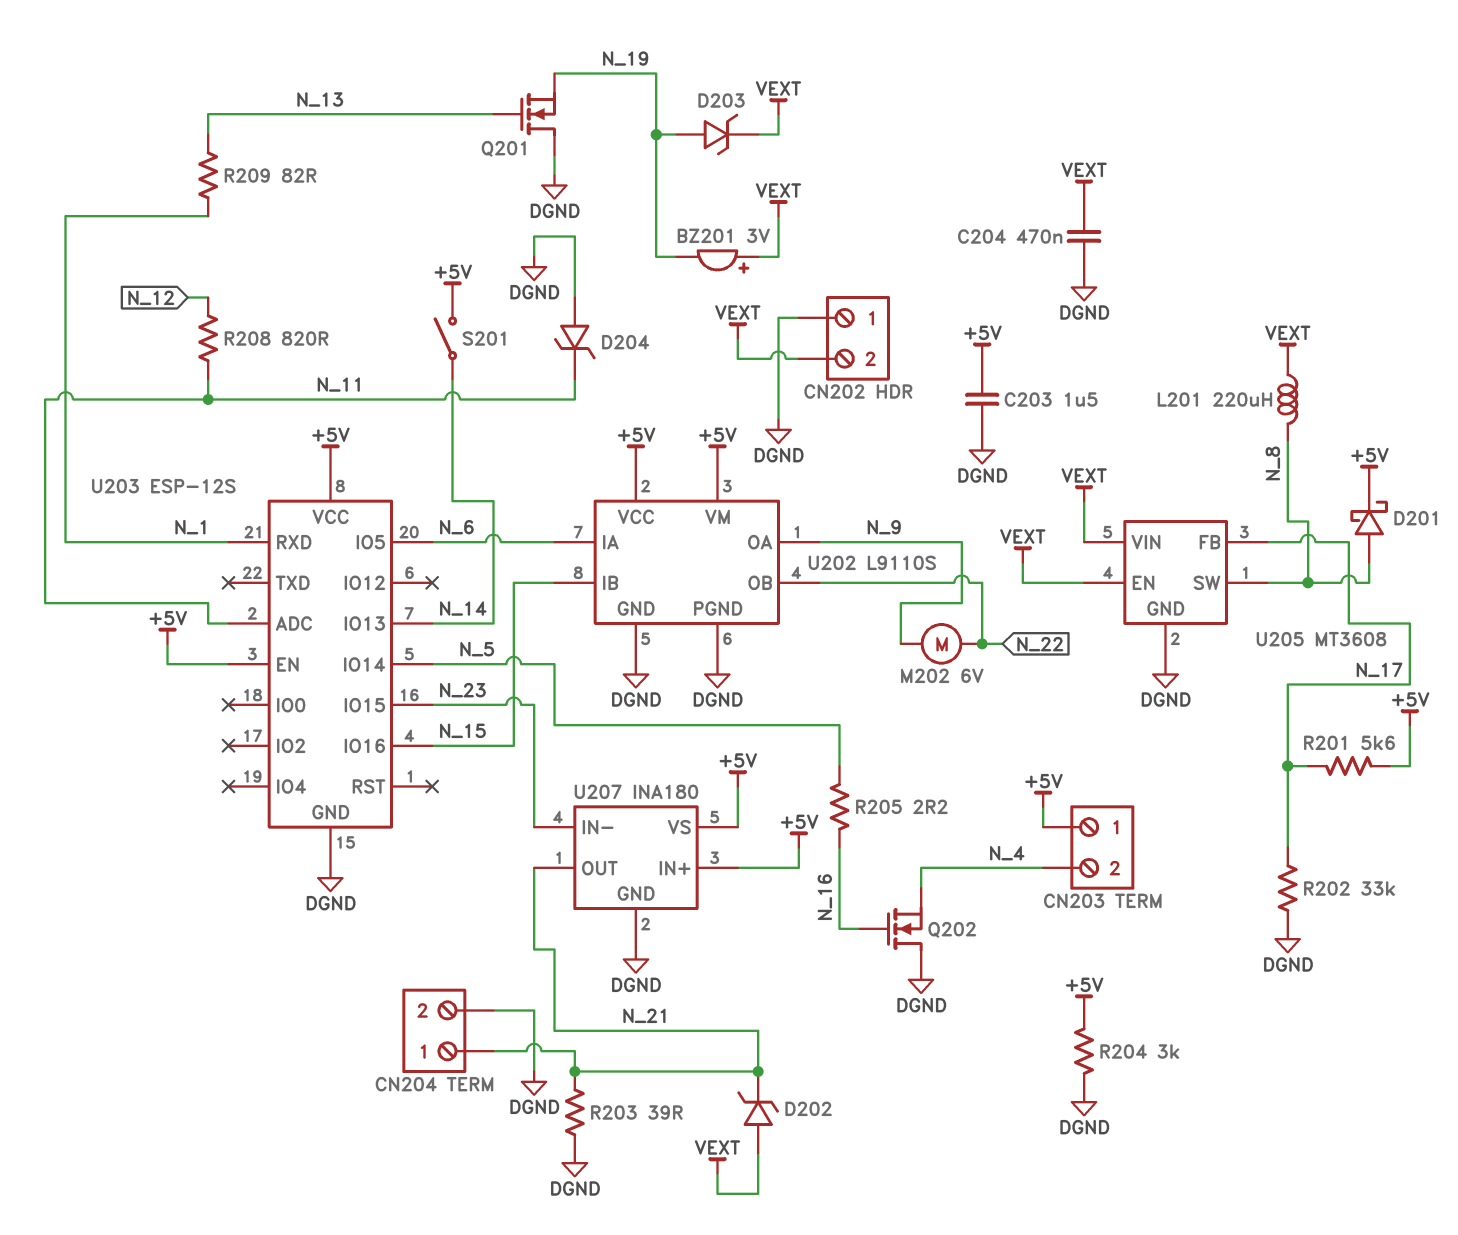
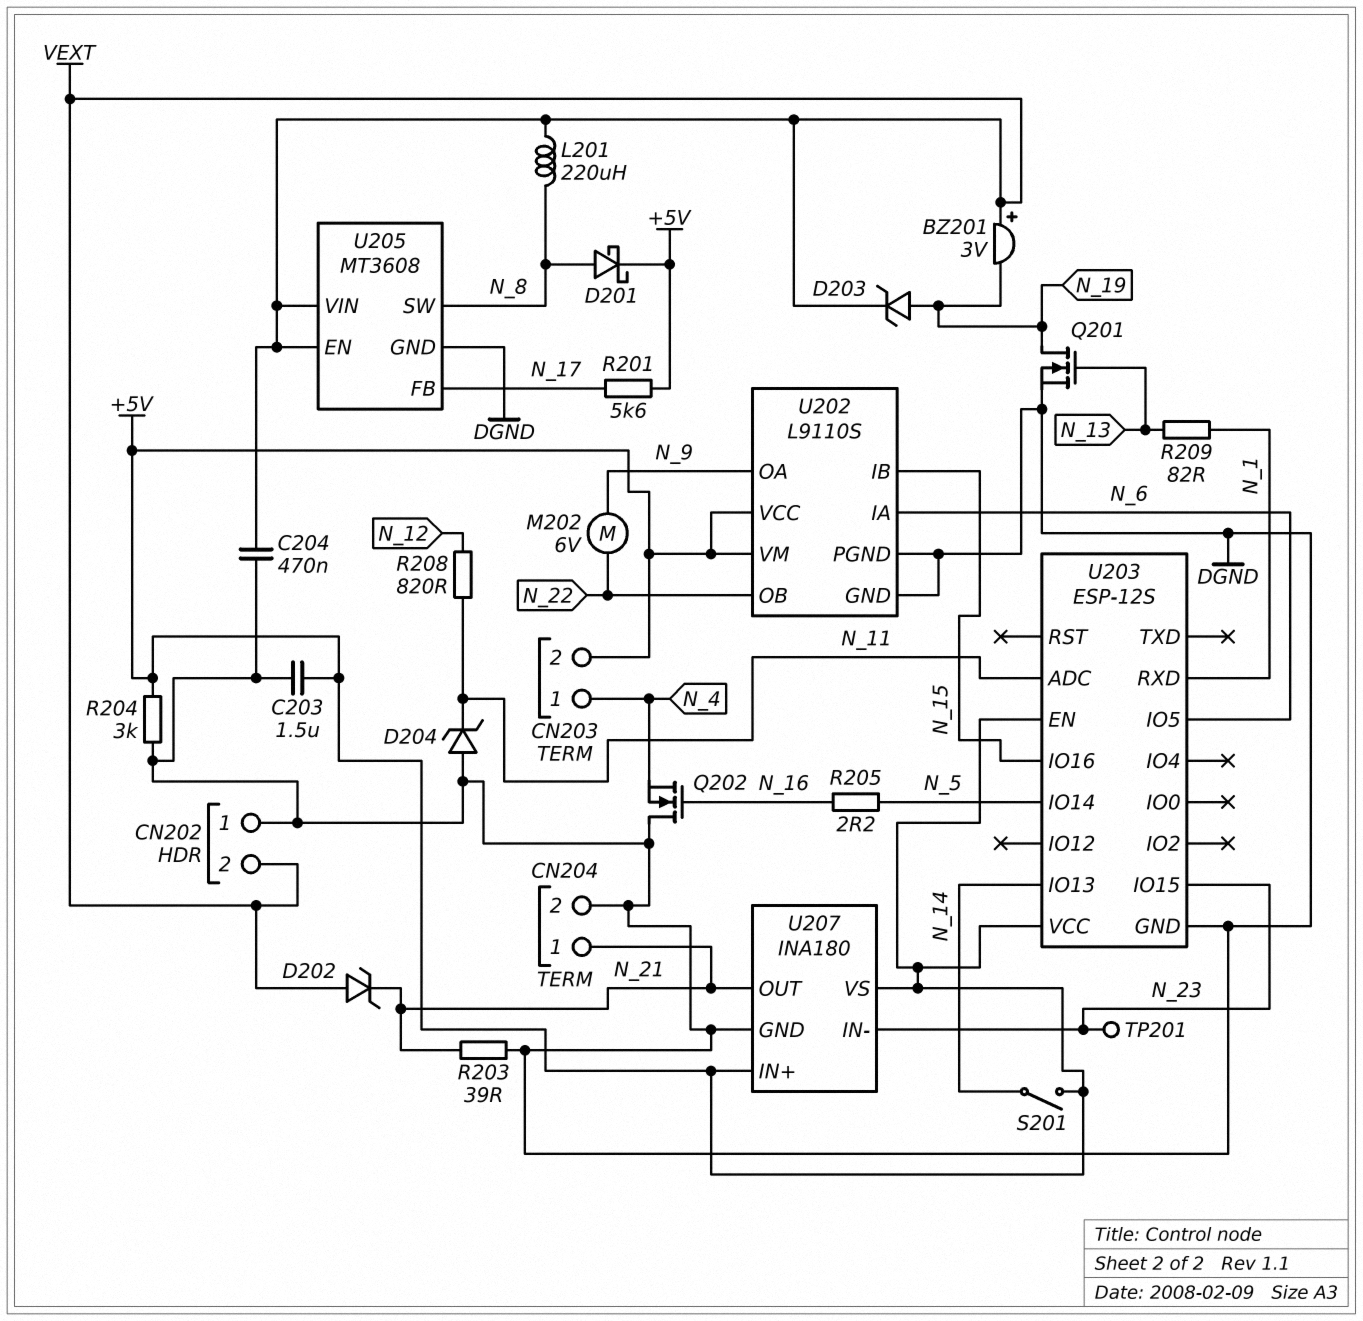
CN203 pin 1: +5V -> N_4
CN203 pin 2: N_4 -> +5V
Q201: NMOS (G N_13, D DGND, S N_19) -> NMOS (G N_13, D N_19, S DGND)
R202: 33k (DGND, N_17) -> none
TP201: none -> test point (N_23)

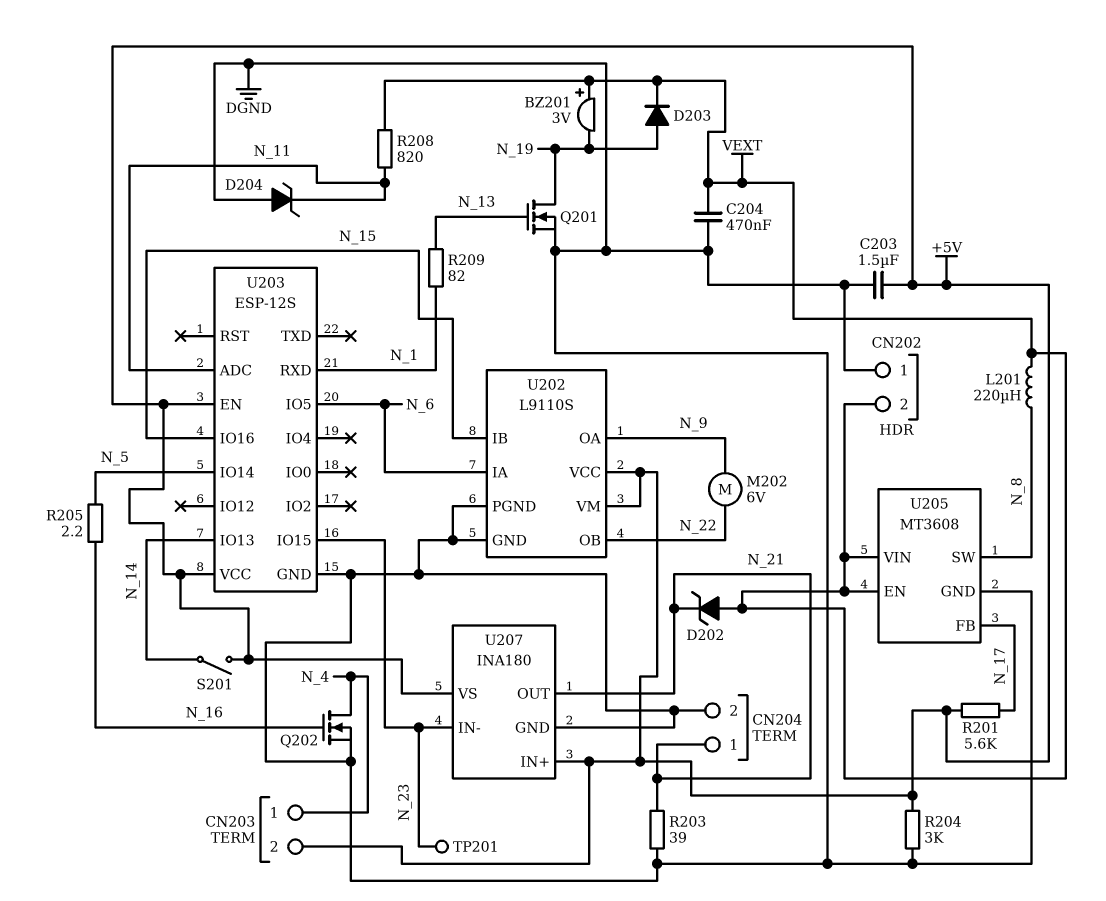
D201: schottky (A N_8, K +5V) -> none
D203: zener (A N_19, K VEXT) -> diode (A N_19, K VEXT)
Q202: NMOS (G N_16, D DGND, S N_4) -> NMOS (G N_16, D N_4, S DGND)
R208: 820 (N_11, N_12) -> 820 (N_11, VEXT)

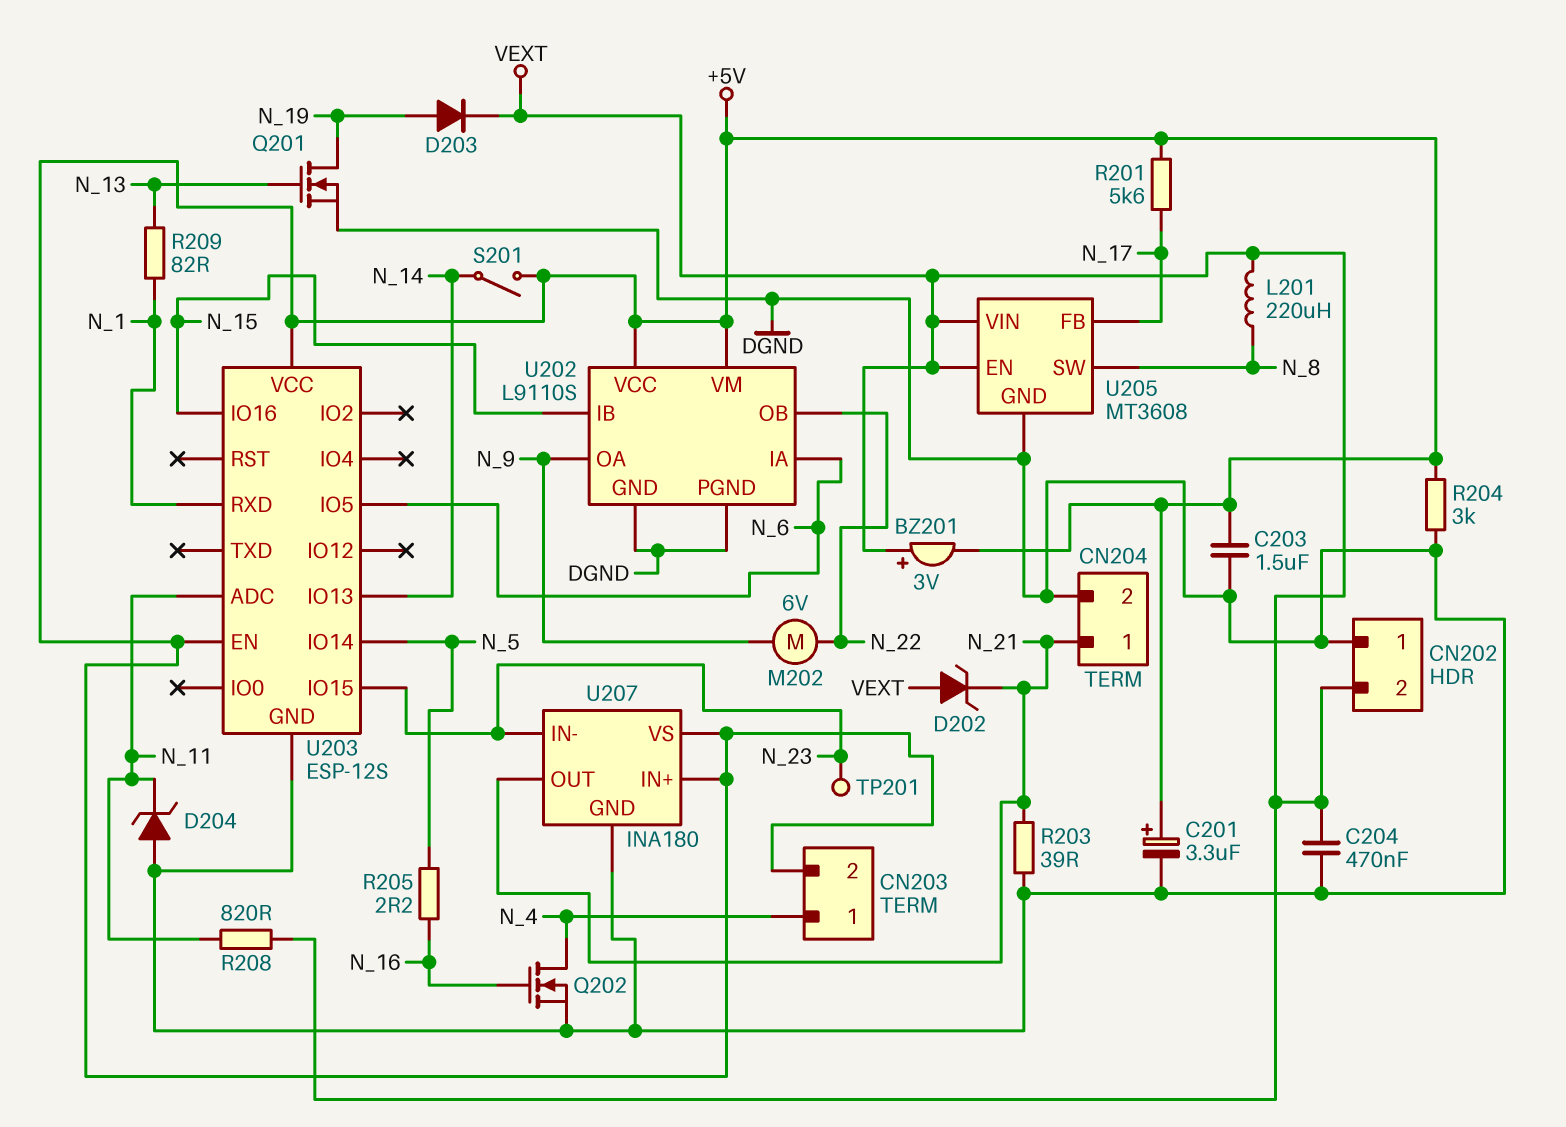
BZ201: buzzer 3V (plus VEXT, minus N_19) -> buzzer 3V (plus VEXT, minus +5V)
C201: none -> 3.3uF (plus +5V, minus DGND)

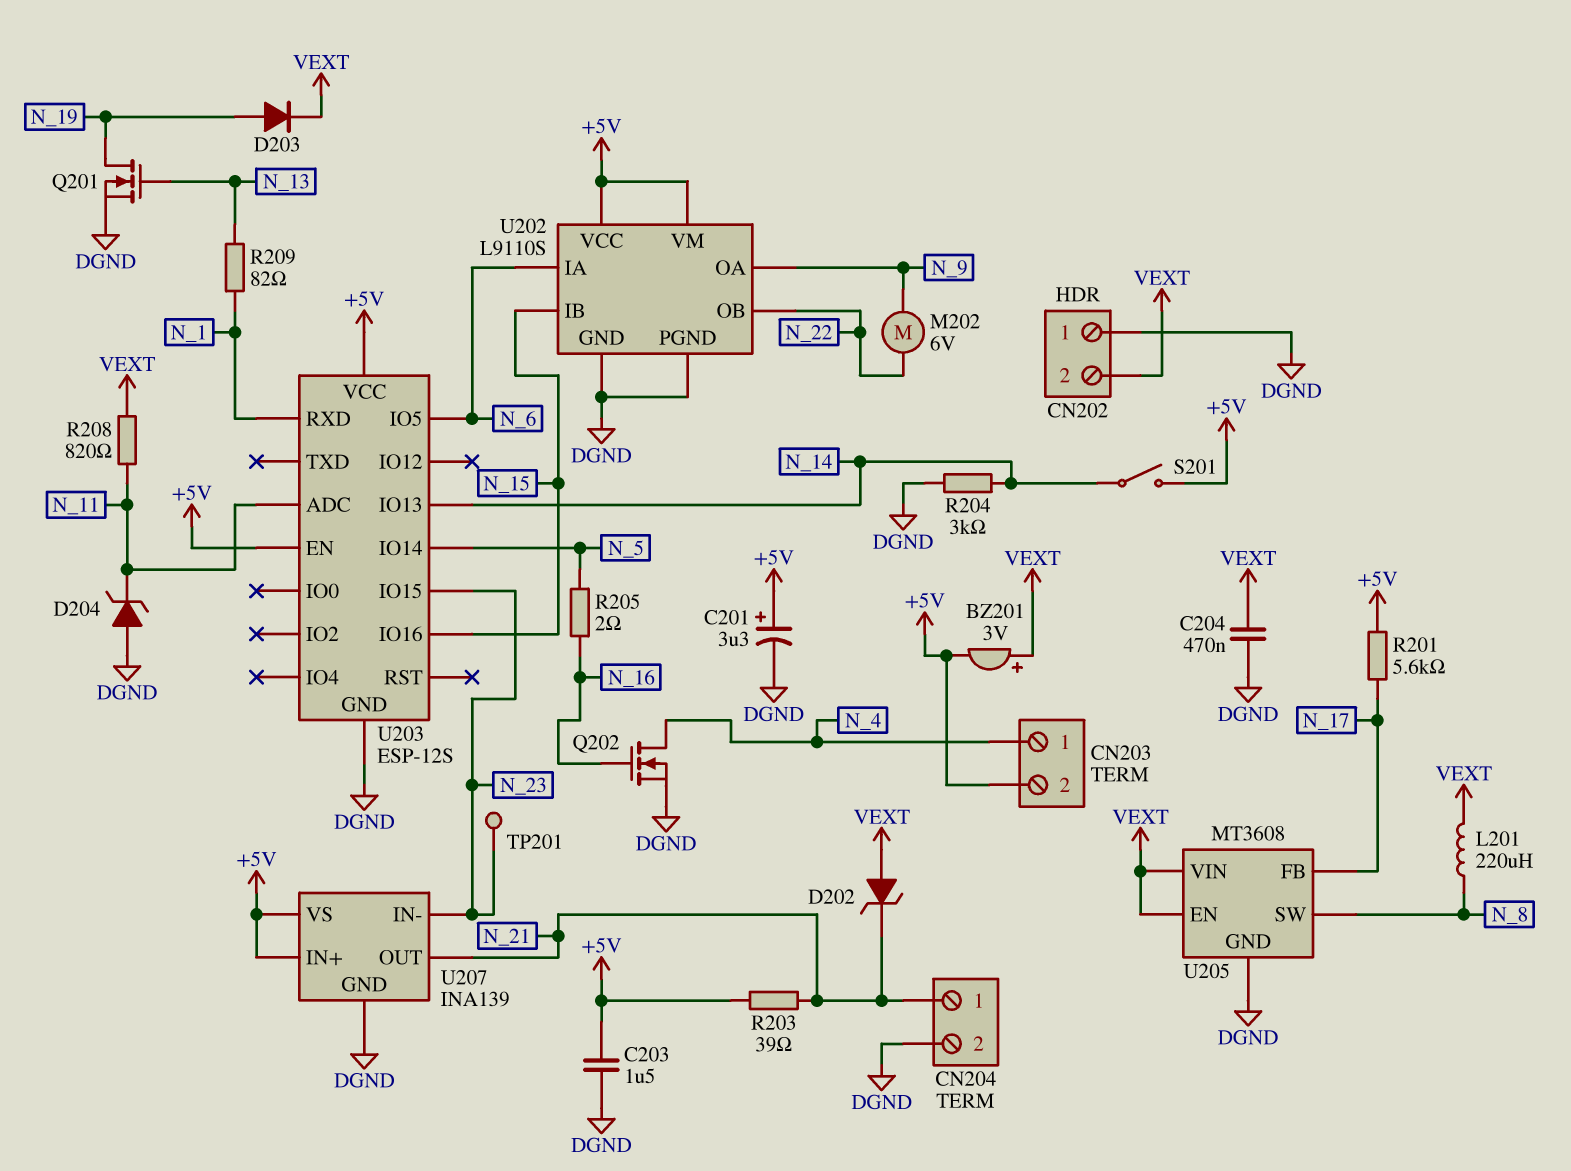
R203: 39 (DGND, N_21) -> 39 (+5V, N_21)
R204: 3k (+5V, DGND) -> 3k (DGND, N_14)
R205: 2.2 (N_5, N_16) -> 2 (N_5, N_16)
U207: INA180 -> INA139

